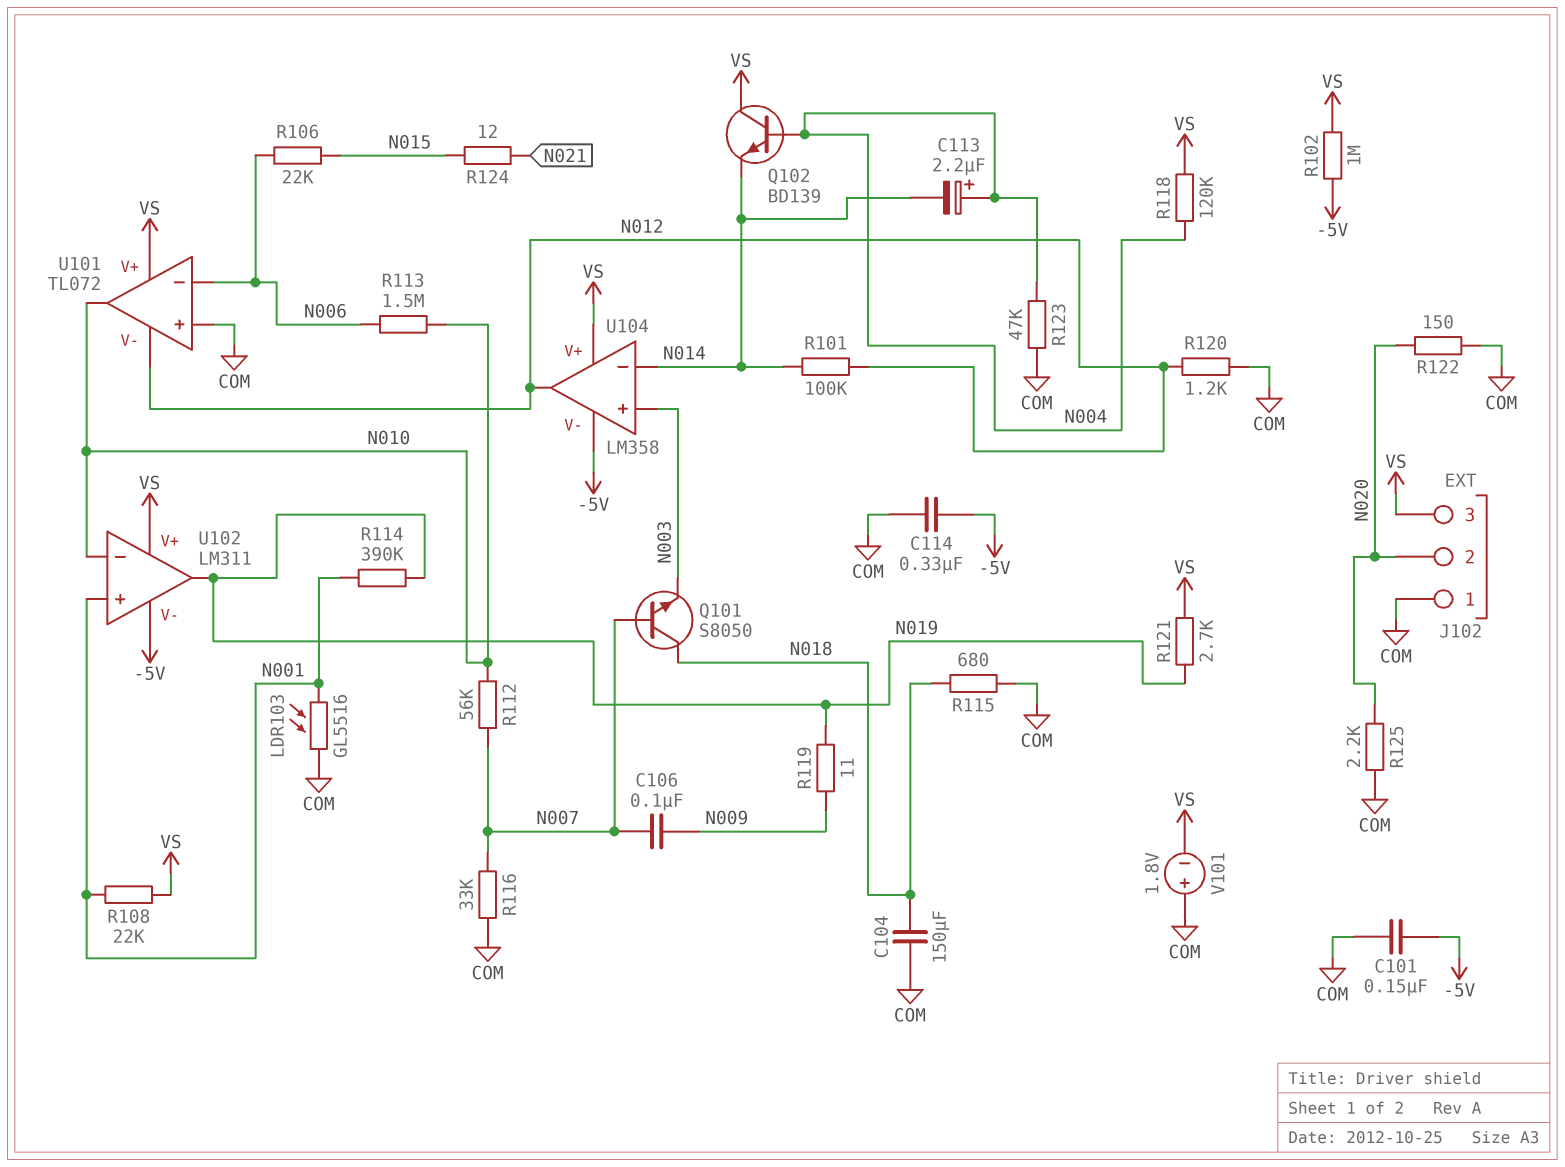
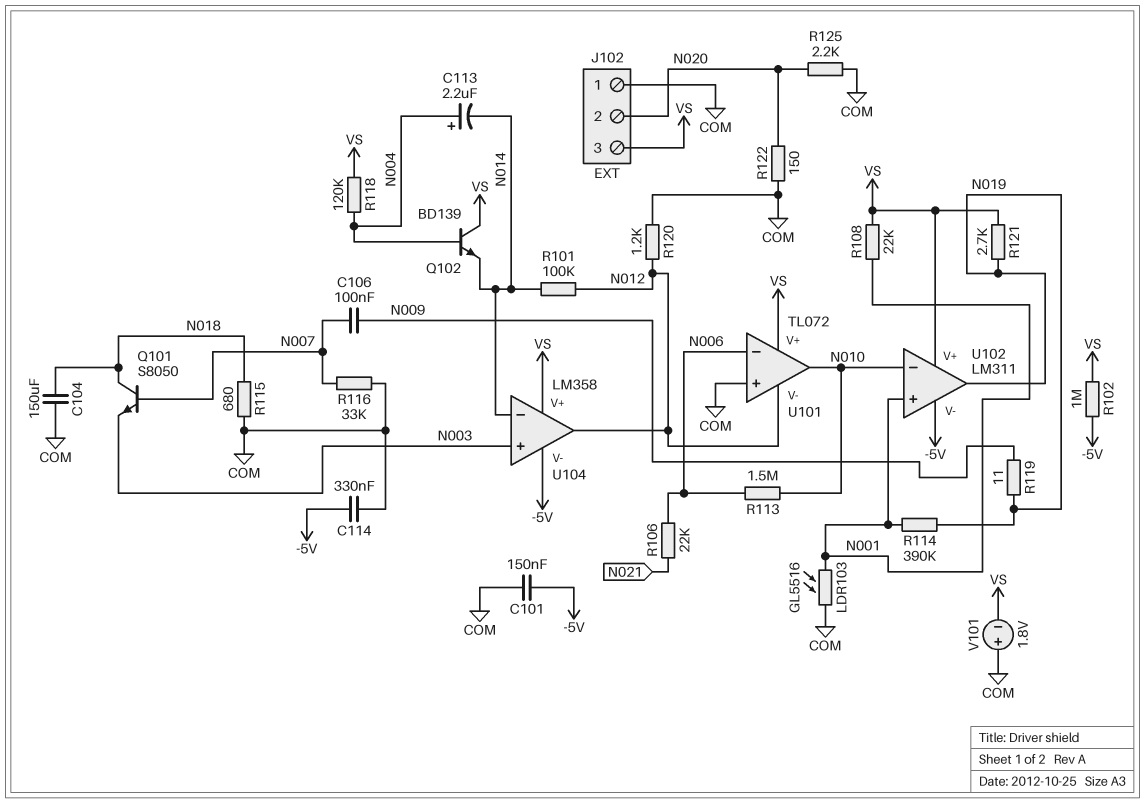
R106: 22k (N006, N015) -> 22k (N006, N021)
R112: 56k (N007, N010) -> none
R123: 47k (COM, N004) -> none
R124: 12 (N015, N021) -> none

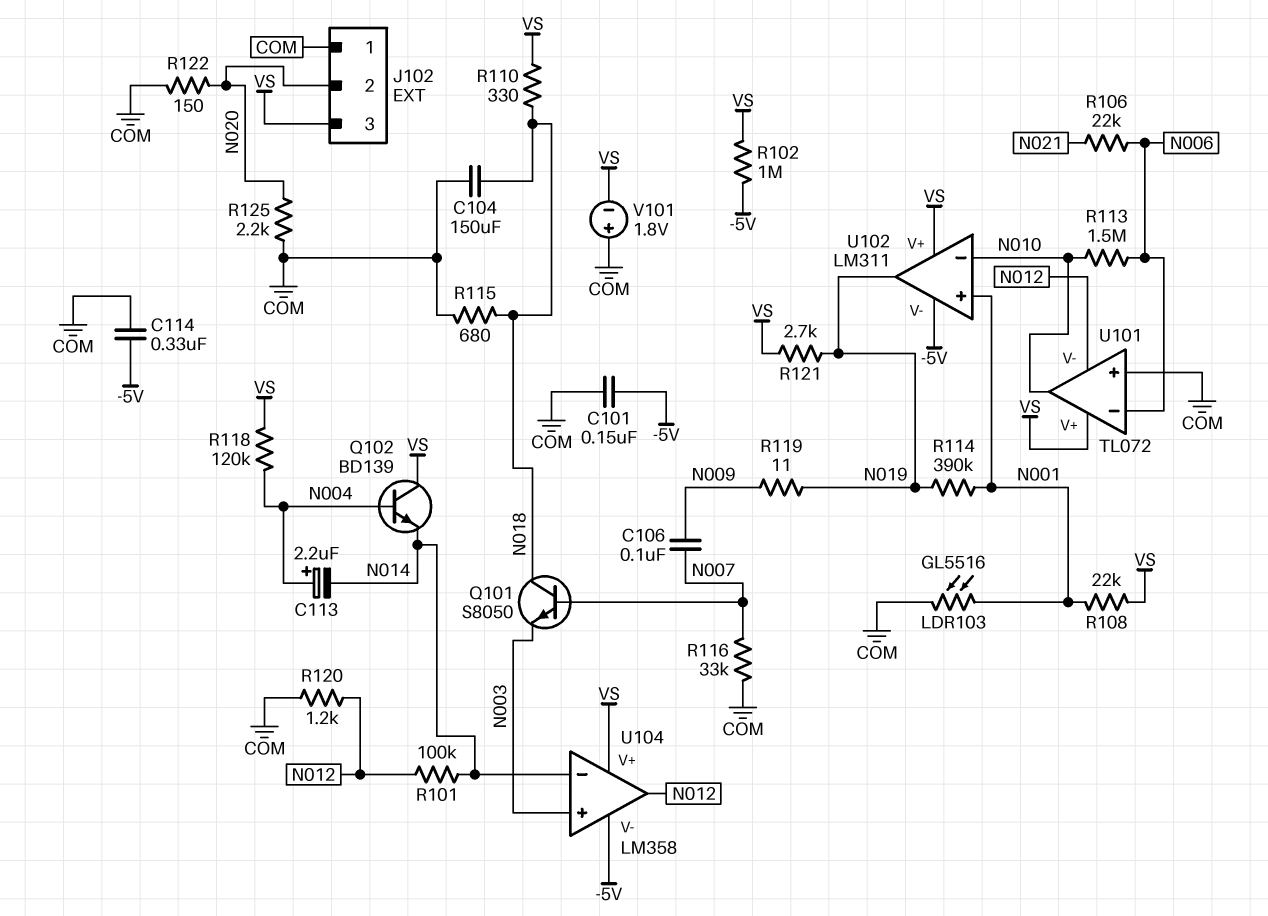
R110: none -> 330 (N018, VS)

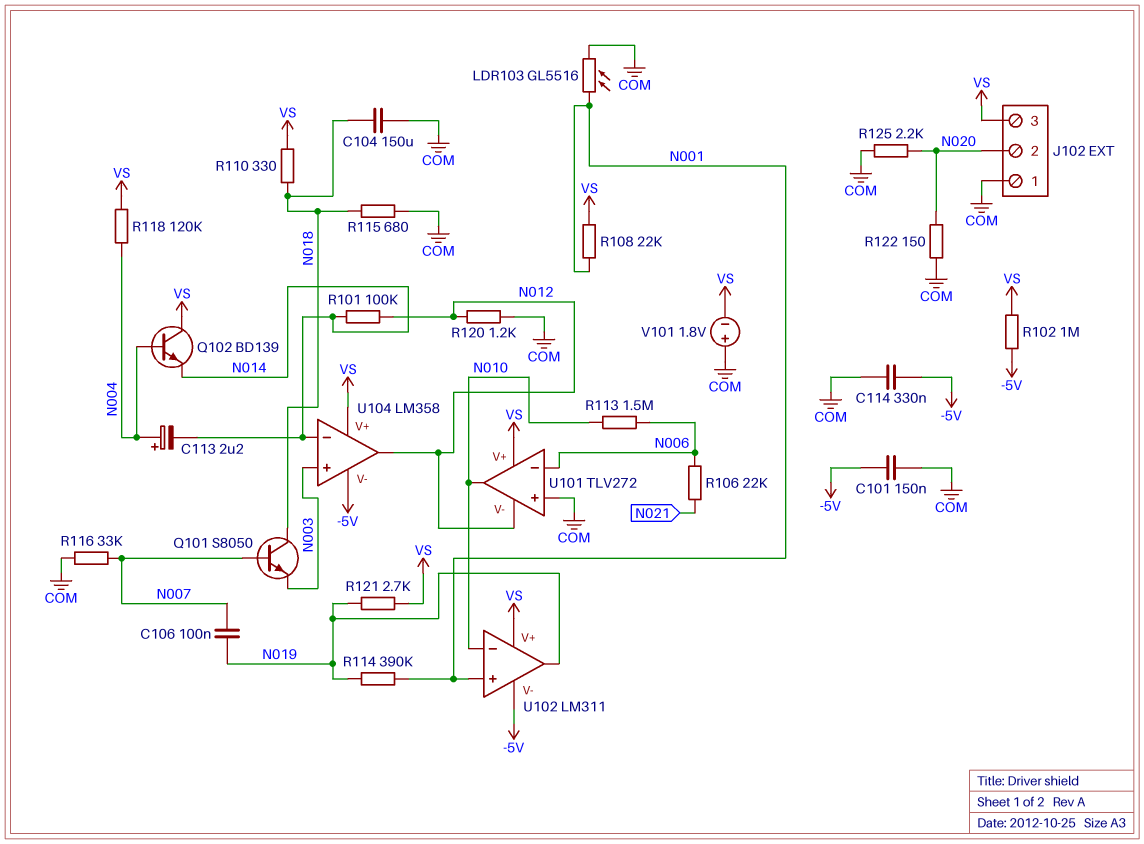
C106: 100nF (N007, N009) -> 100nF (N007, N019)
R119: 11 (N009, N019) -> none
U101: TL072 -> TLV272

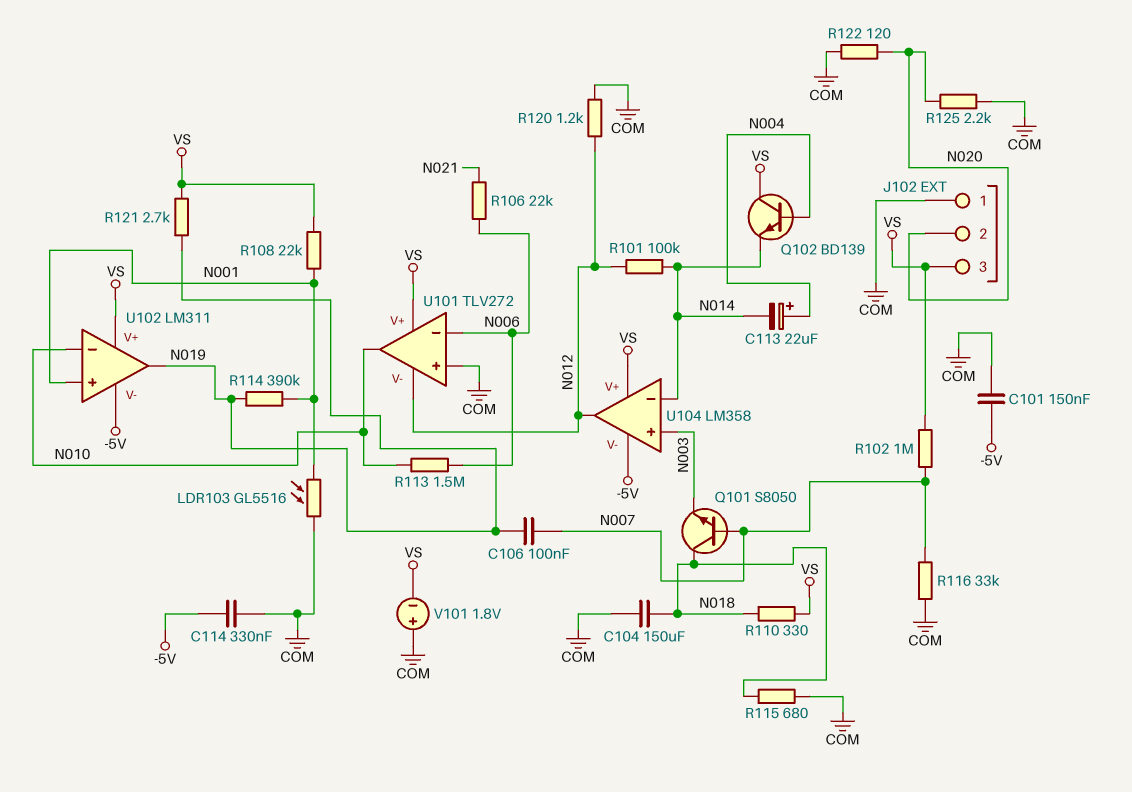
C113: 2.2uF (plus N004, minus N014) -> 22uF (plus N004, minus N014)
R102: 1M (-5V, VS) -> 1M (N007, VS)
R118: 120k (N004, VS) -> none
R122: 150 (COM, N020) -> 120 (COM, N020)

